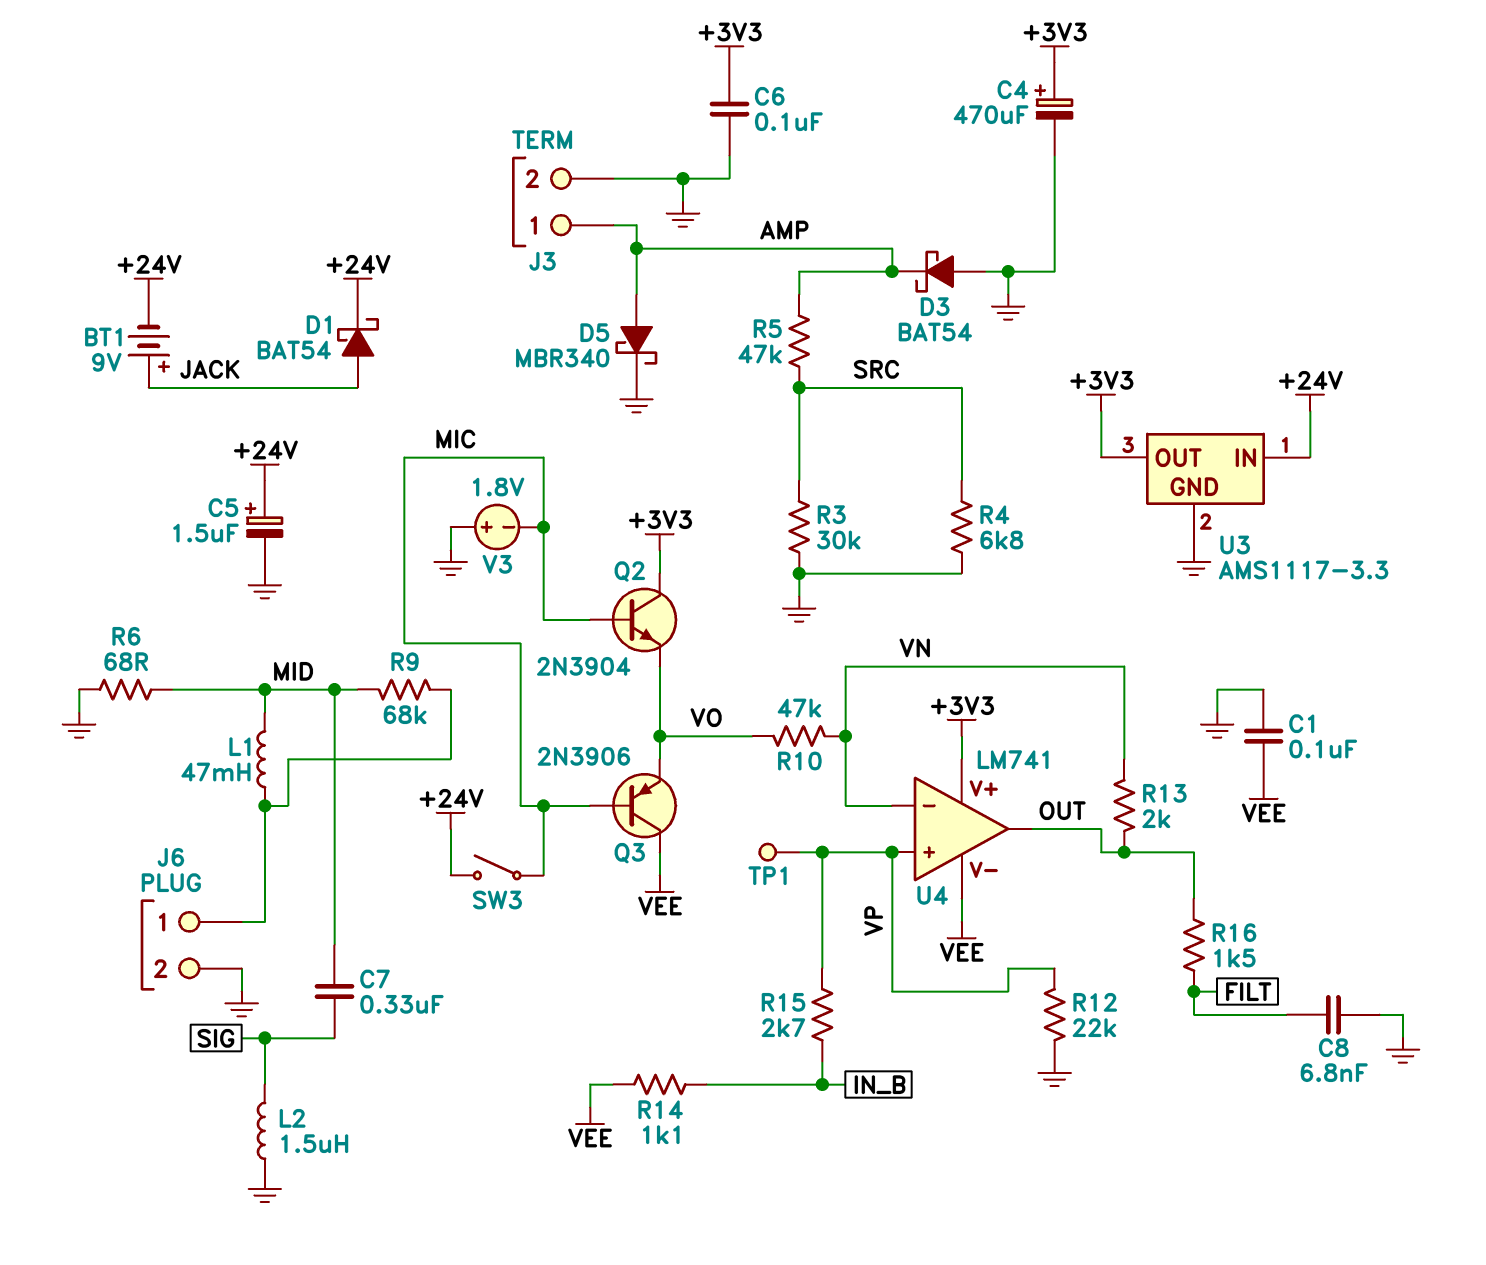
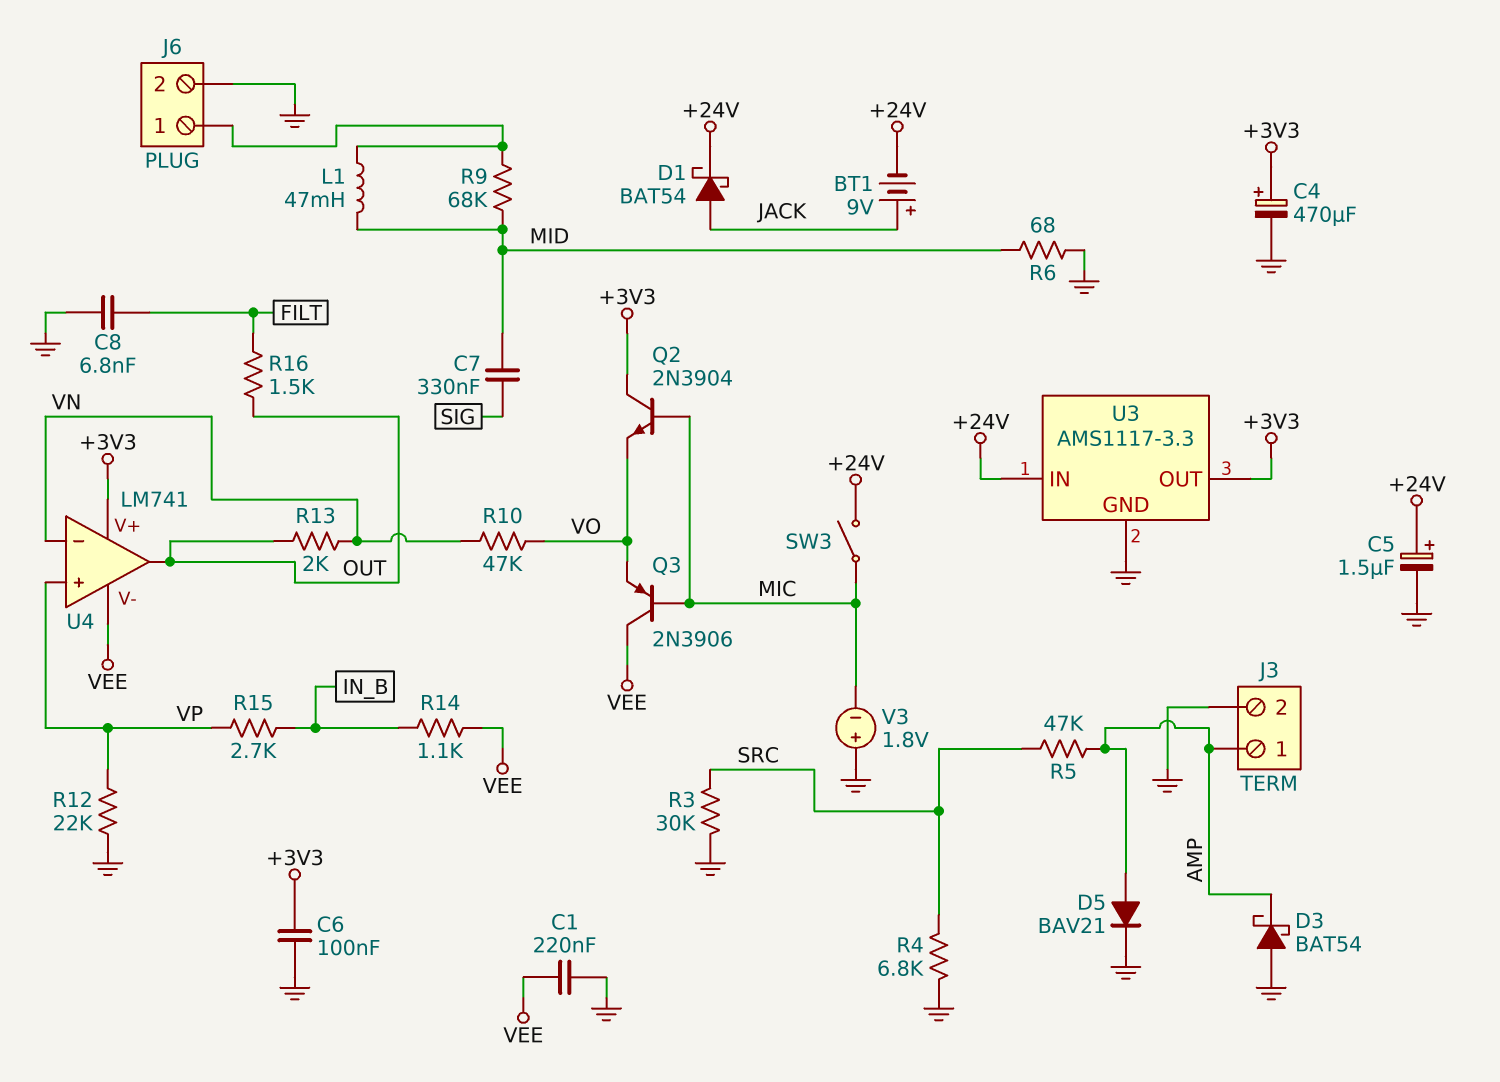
C1: 100nF (GND, VEE) -> 220nF (GND, VEE)
D5: schottky MBR340 (A AMP, K GND) -> diode BAV21 (A AMP, K GND)
L2: 1.5uH (GND, SIG) -> none
TP1: test point (VP) -> none

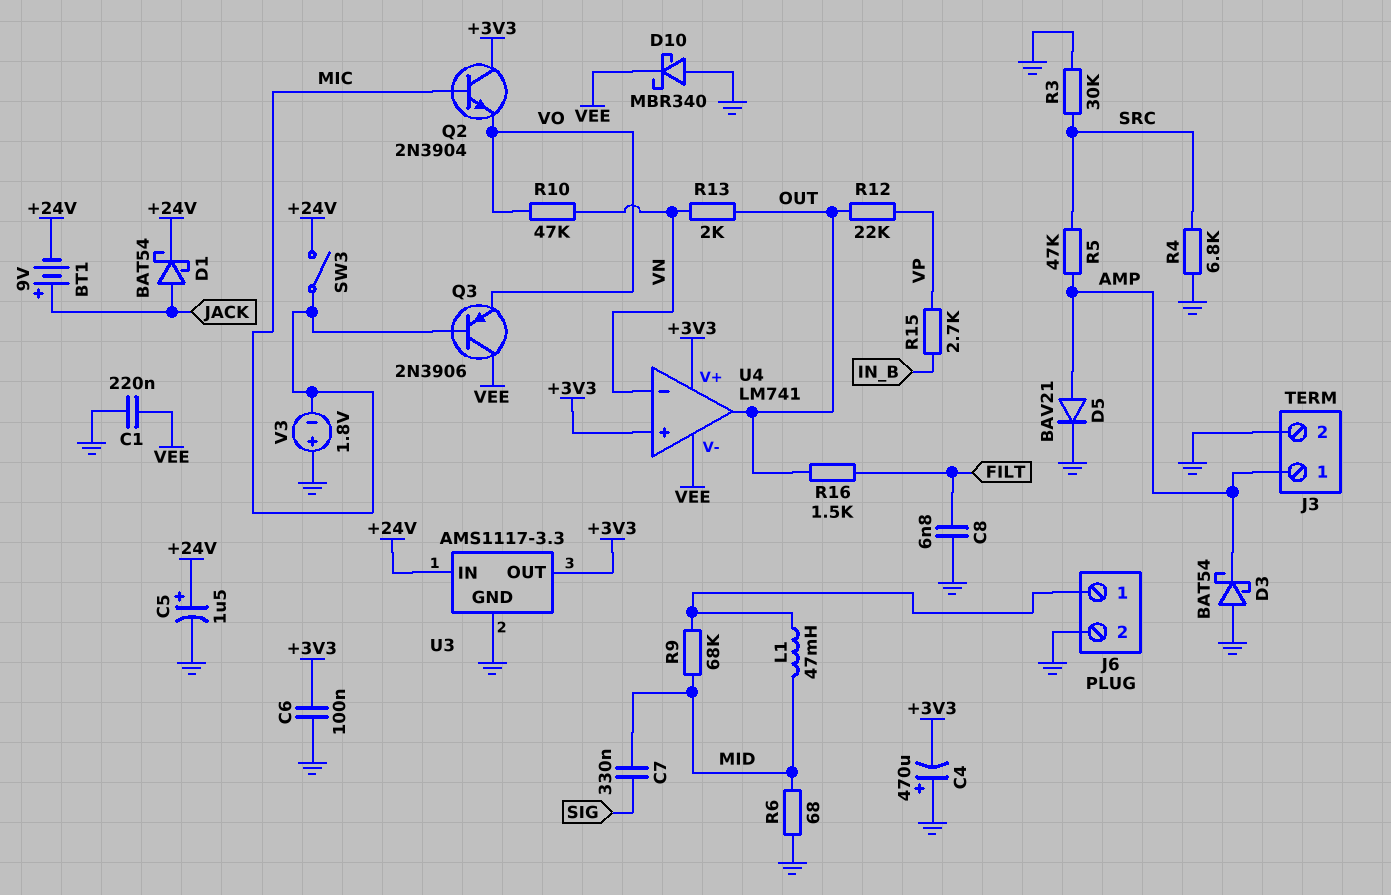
C4: 470uF (plus +3V3, minus GND) -> 470uF (plus GND, minus +3V3)
D10: none -> schottky MBR340 (A GND, K VEE)
R12: 22k (GND, VP) -> 22k (OUT, VP)
R14: 1.1k (IN_B, VEE) -> none
U4 pin in+: VP -> +3V3

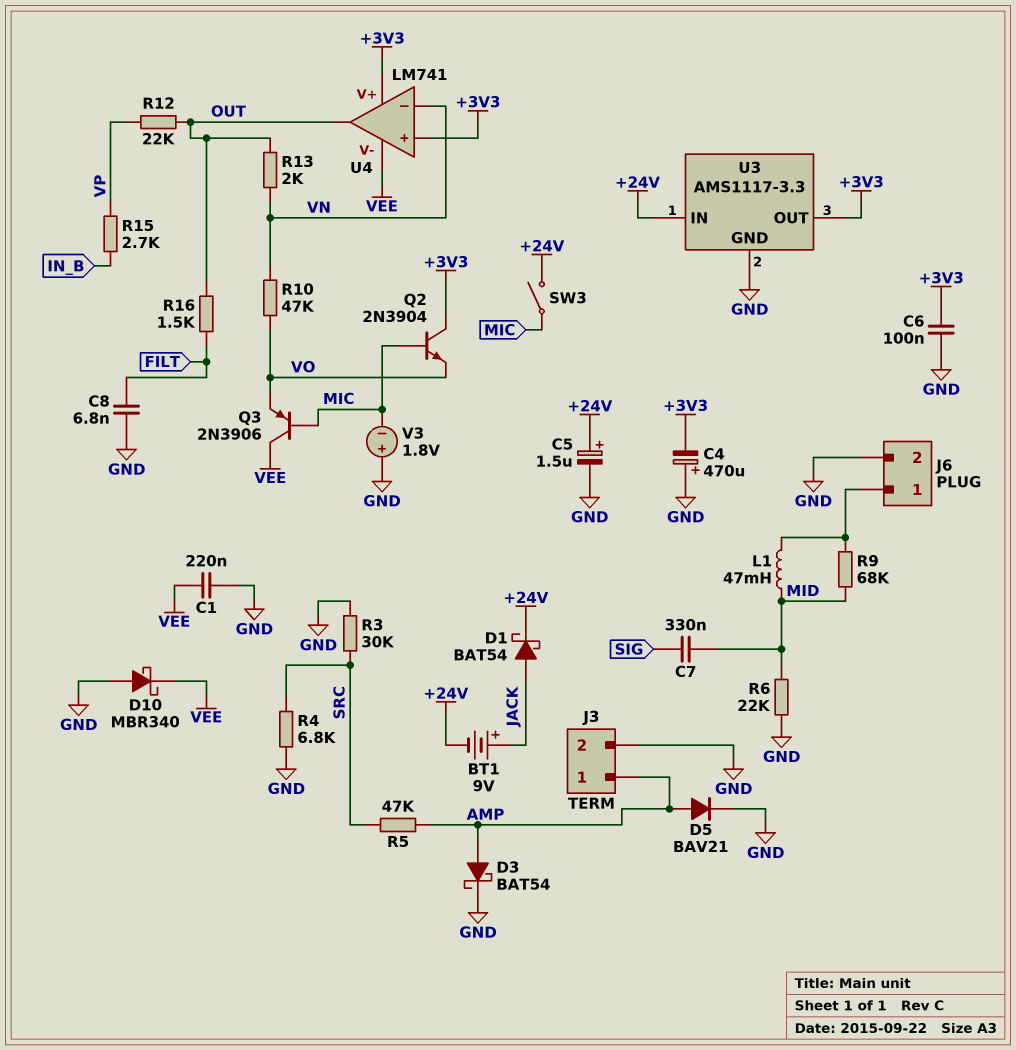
D3: schottky BAT54 (A GND, K AMP) -> schottky BAT54 (A AMP, K GND)
R6: 68 (GND, MID) -> 22k (GND, MID)

